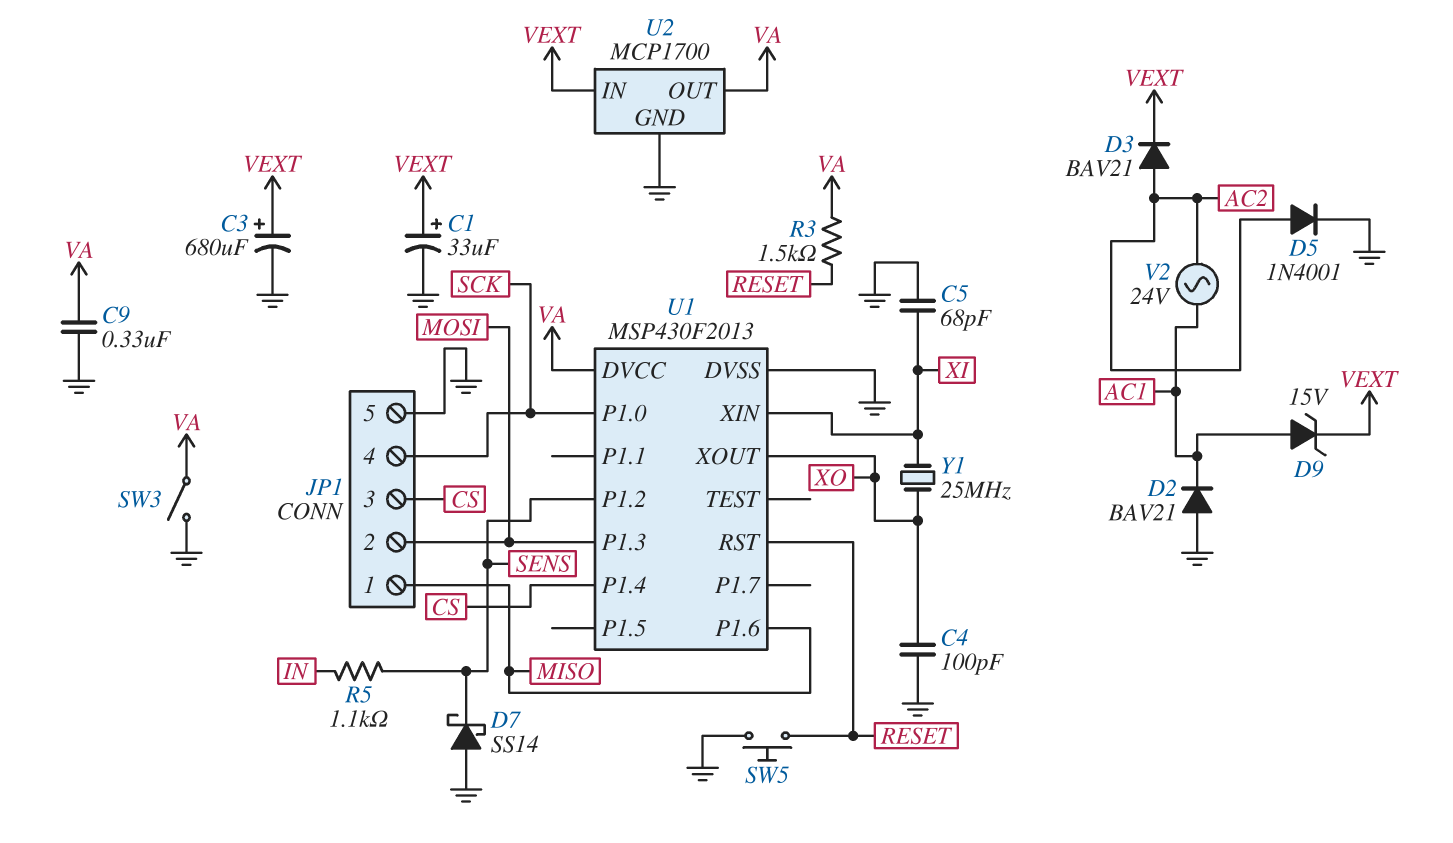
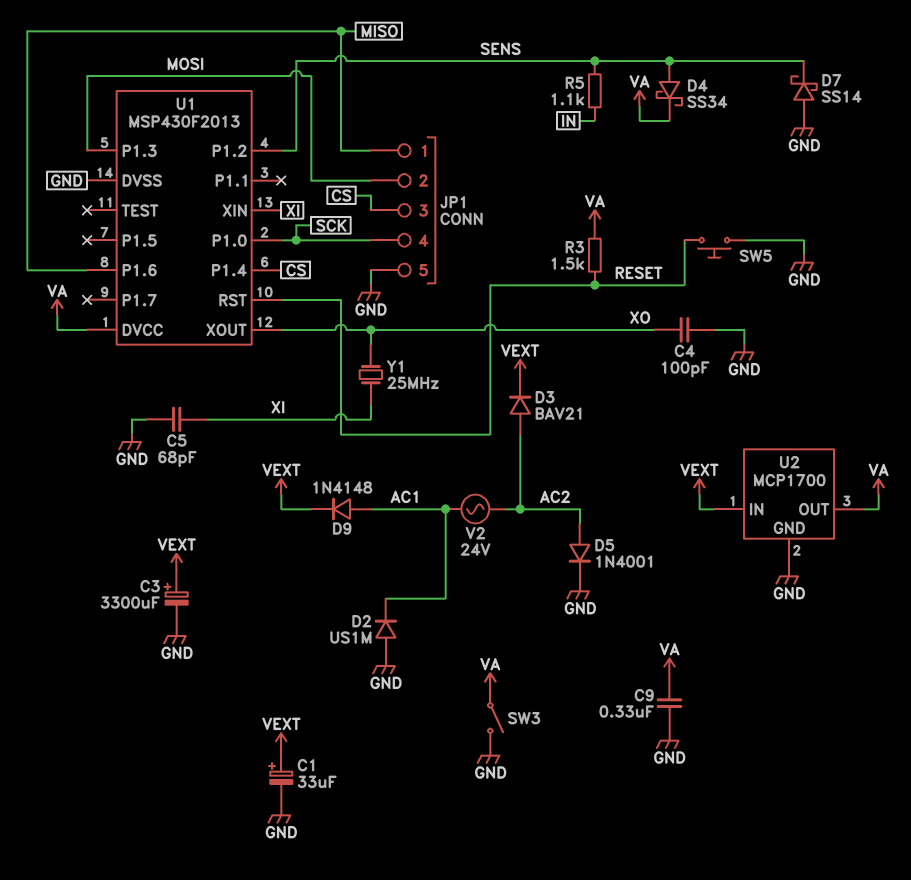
C3: 680uF (plus VEXT, minus GND) -> 3300uF (plus VEXT, minus GND)
D2: diode BAV21 (A GND, K AC1) -> diode US1M (A GND, K AC1)
D4: none -> schottky SS34 (A SENS, K VA)
D9: zener 15V (A AC1, K VEXT) -> diode 1N4148 (A AC1, K VEXT)

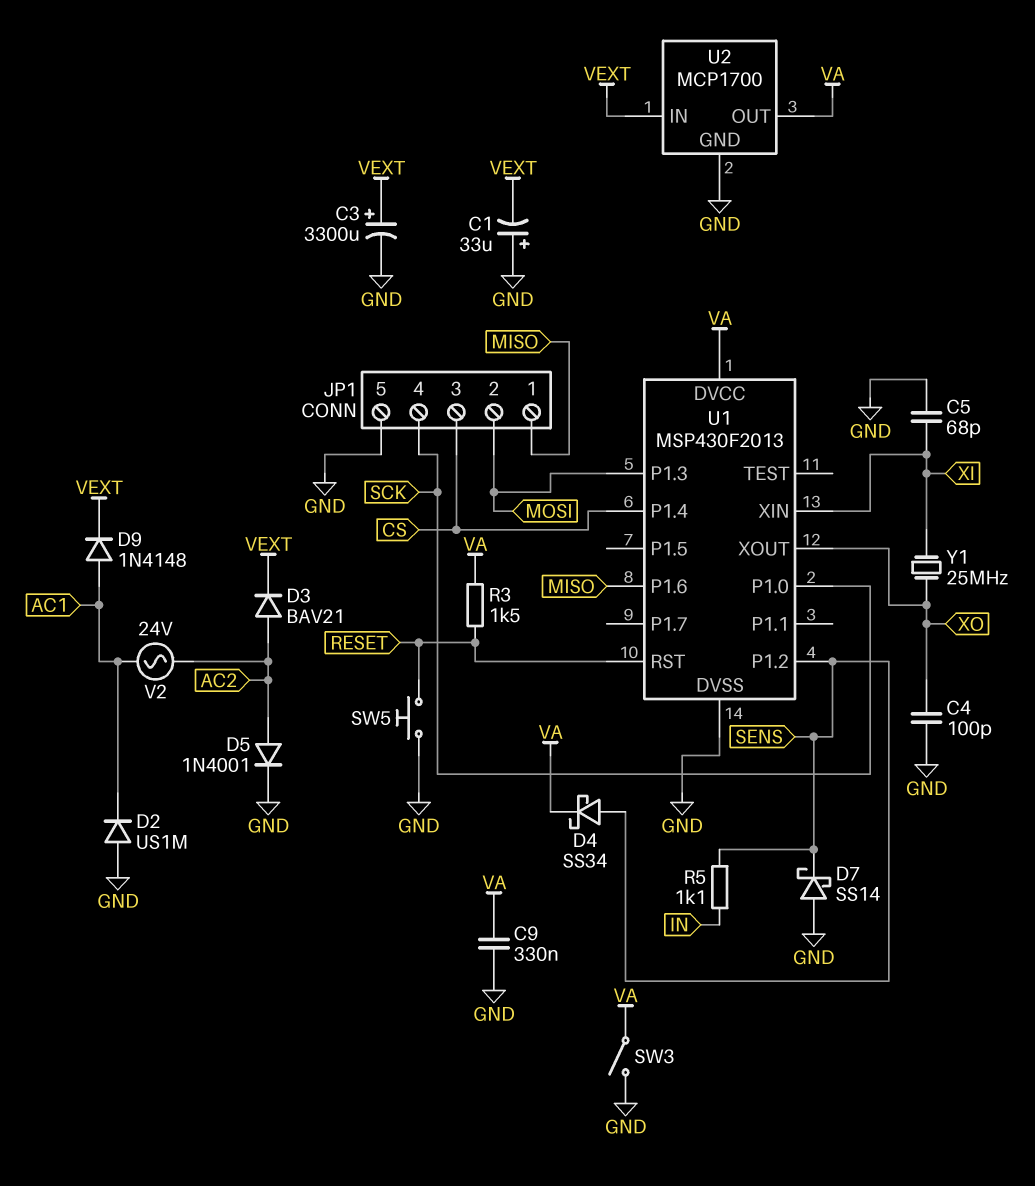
C1: 33uF (plus VEXT, minus GND) -> 33uF (plus GND, minus VEXT)

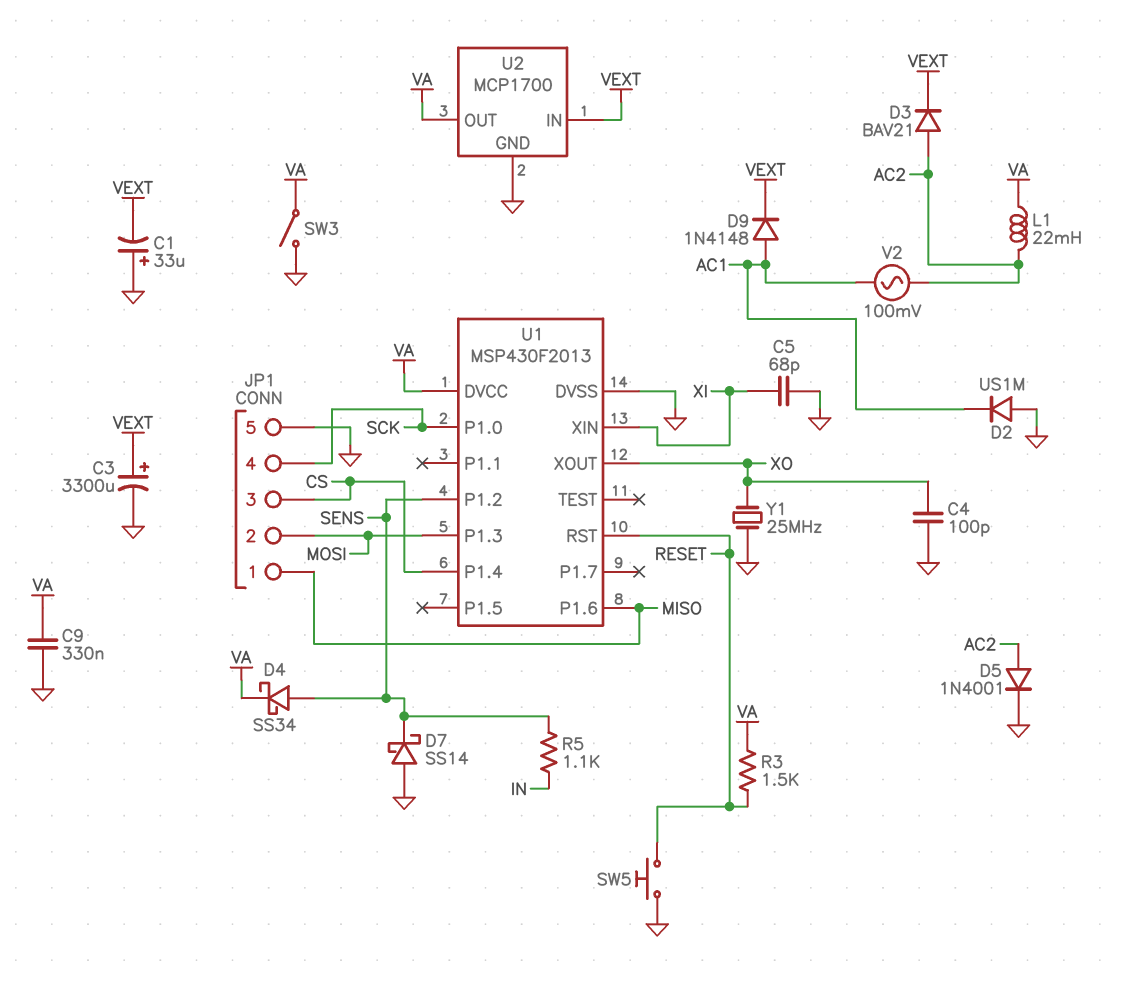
L1: none -> 22mH (AC2, VA)
V2: AC 24V (AC1, AC2) -> AC 100mV (AC1, AC2)
Y1: 25MHz (XI, XO) -> 25MHz (GND, XO)

